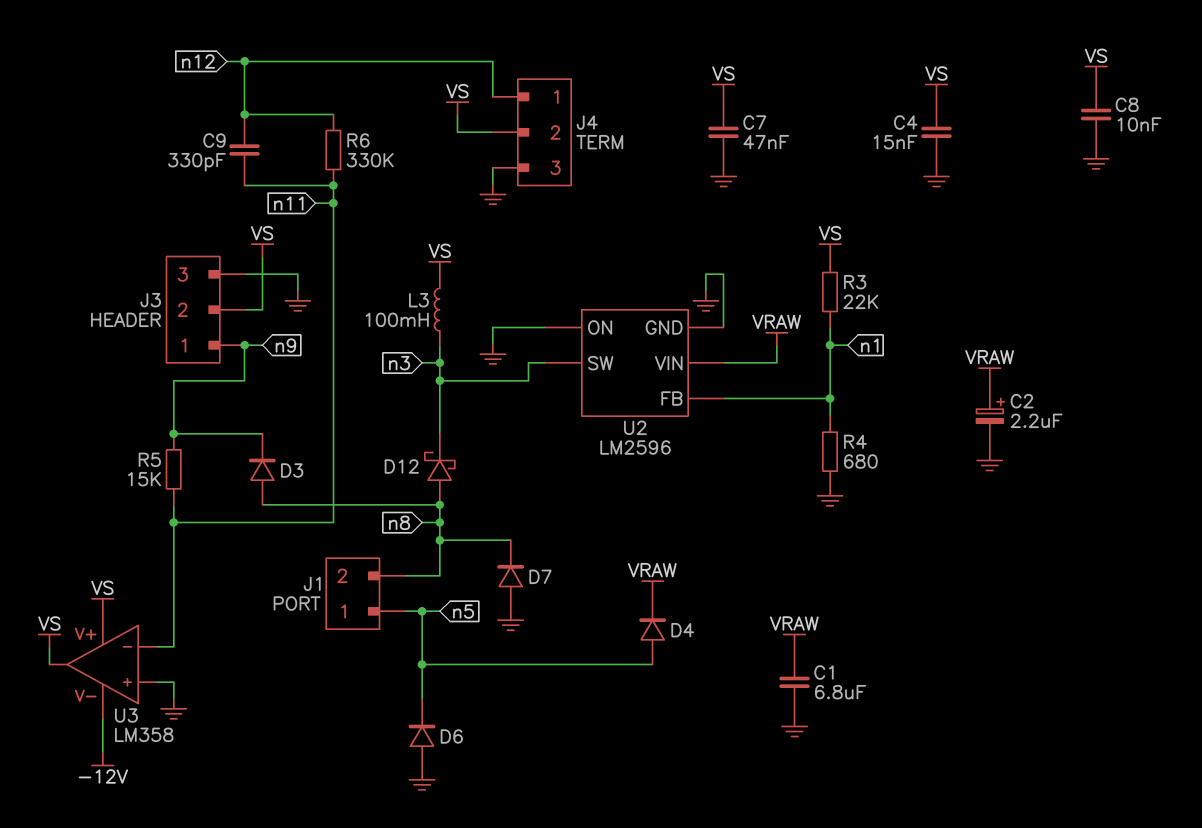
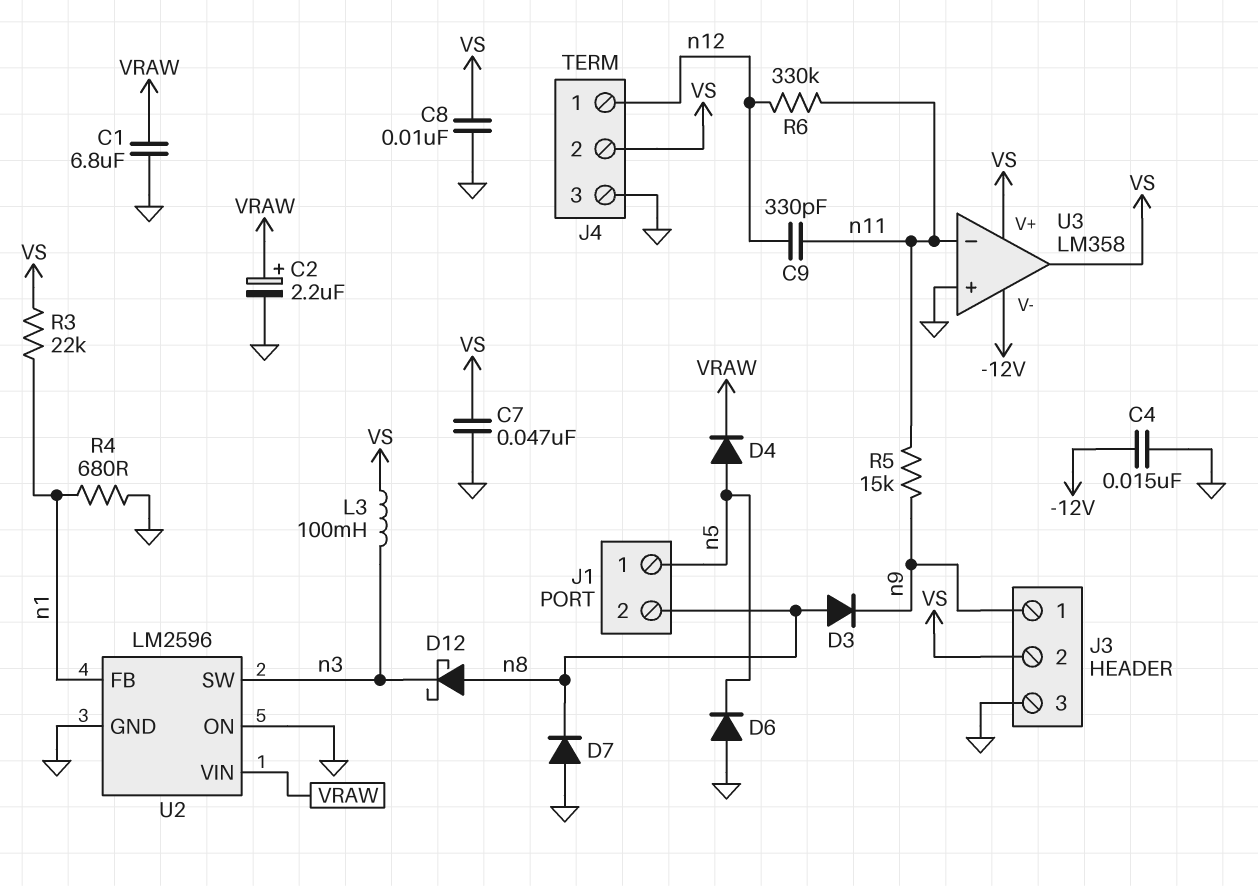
C4: 15nF (GND, VS) -> 15nF (-12V, GND)

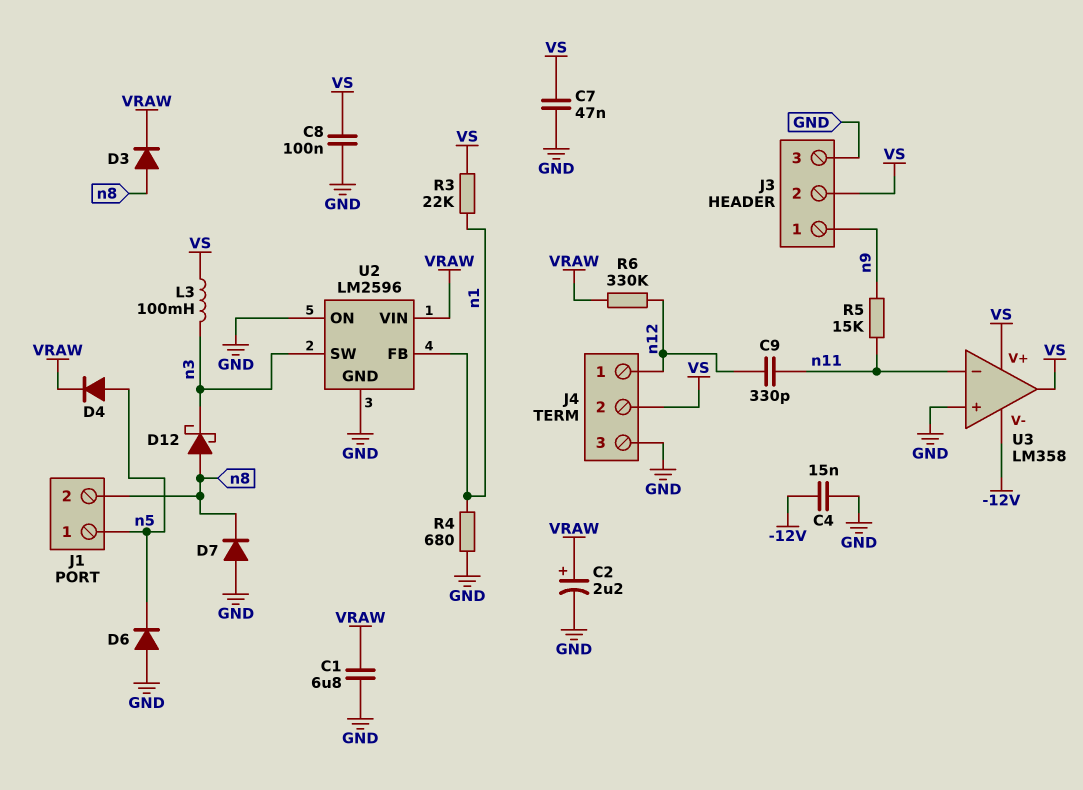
C8: 10nF (GND, VS) -> 100nF (GND, VS)
D3: diode (A n8, K n9) -> diode (A n8, K VRAW)
R6: 330k (n11, n12) -> 330k (VRAW, n12)

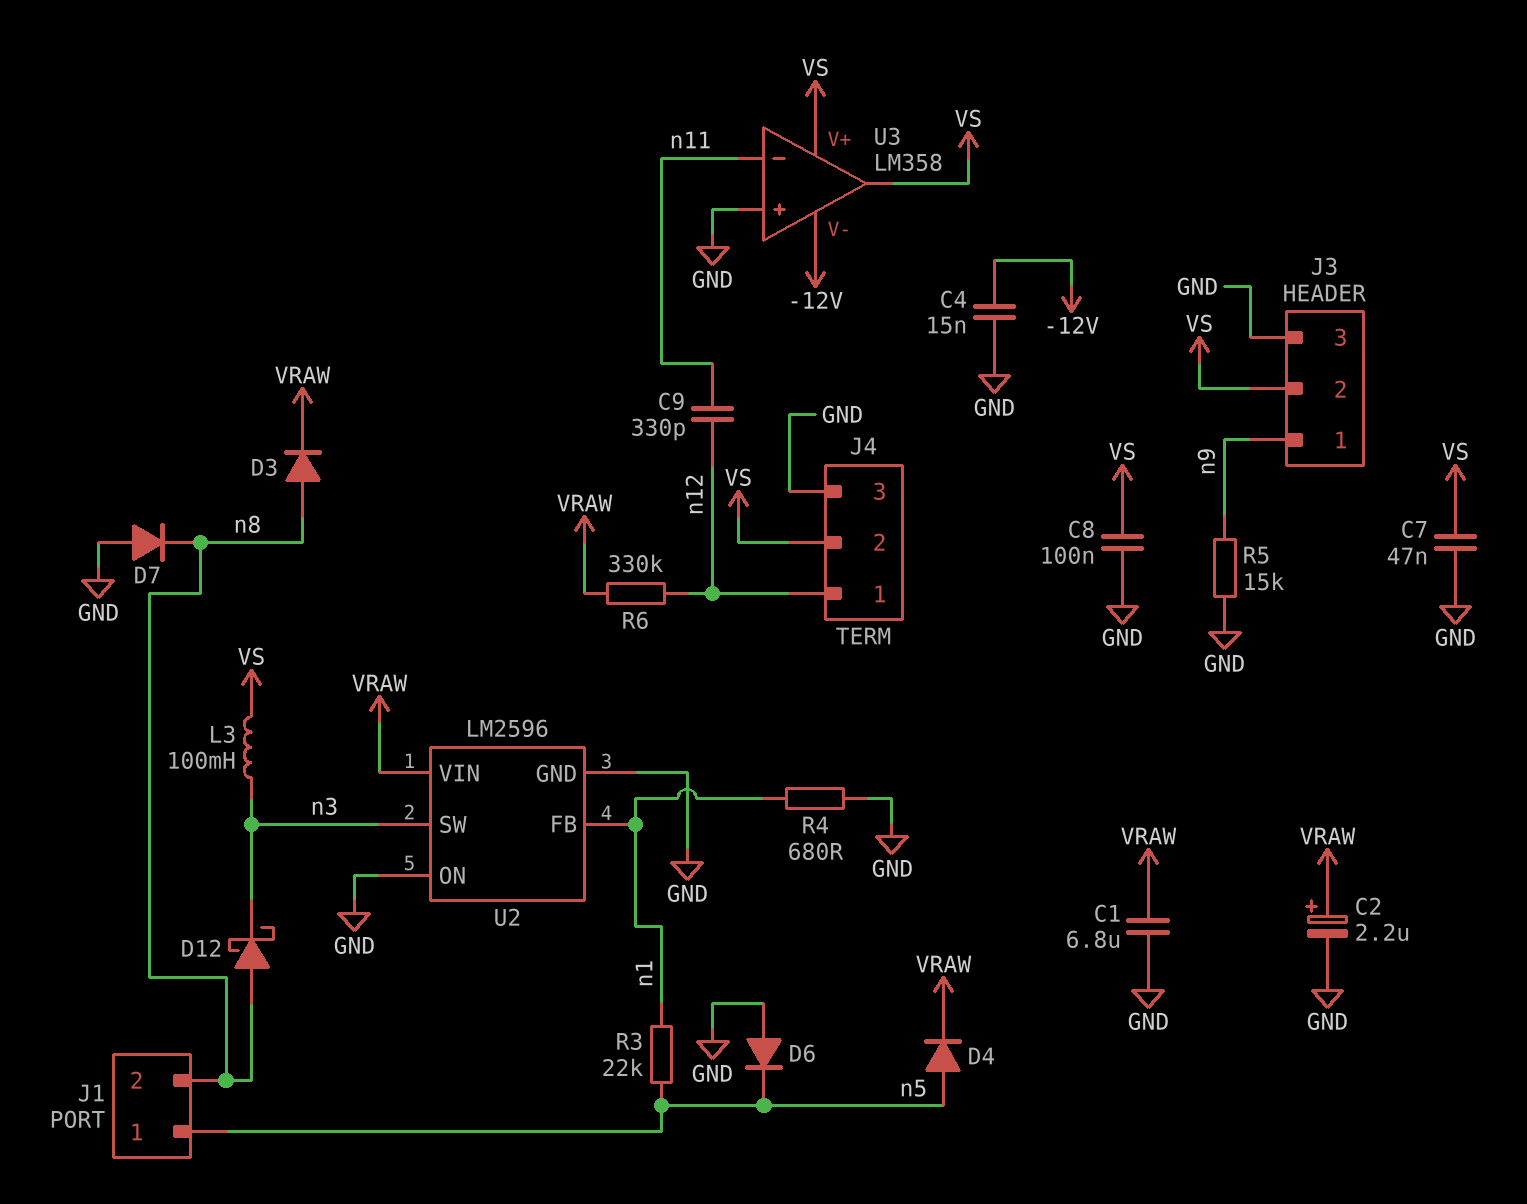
R3: 22k (VS, n1) -> 22k (n1, n5)
R5: 15k (n9, n11) -> 15k (GND, n9)

